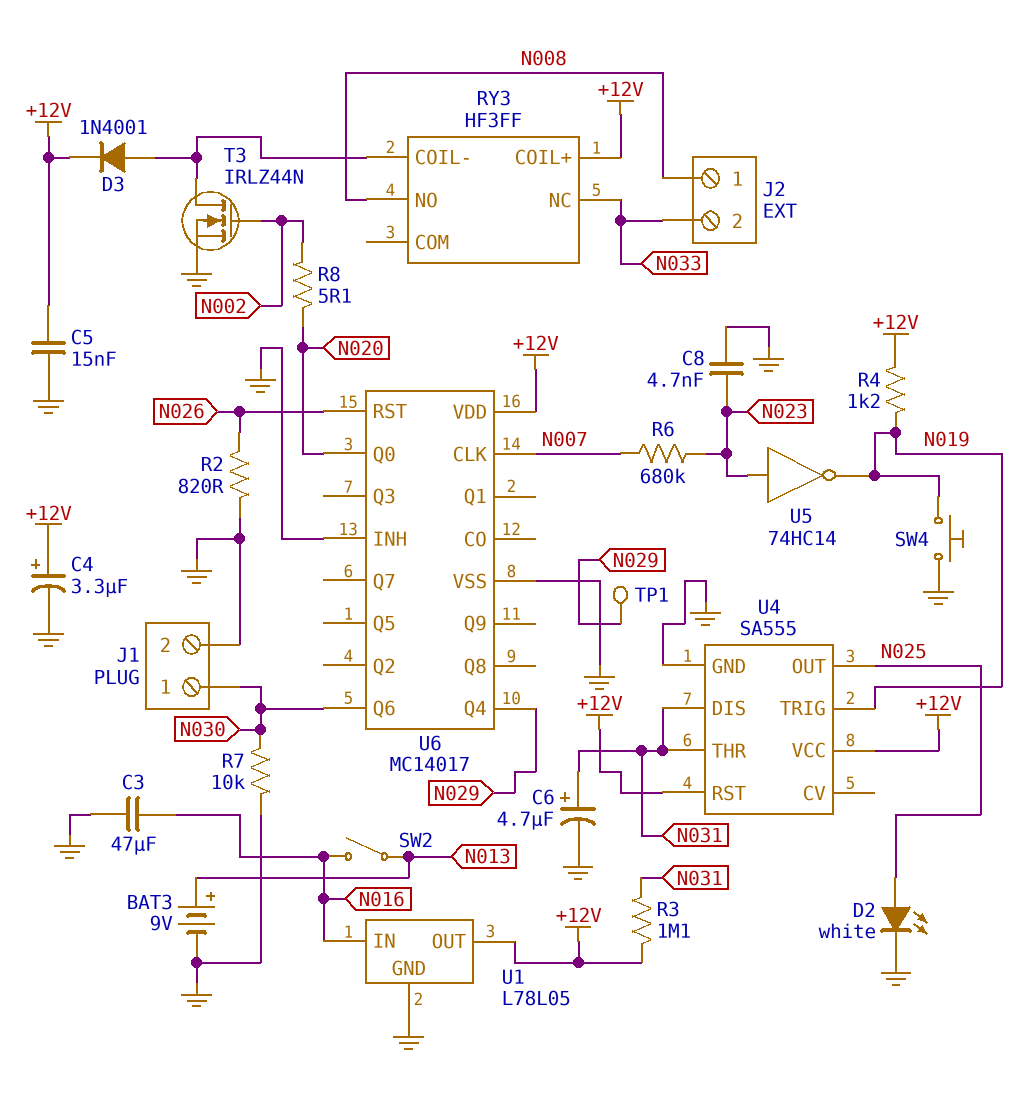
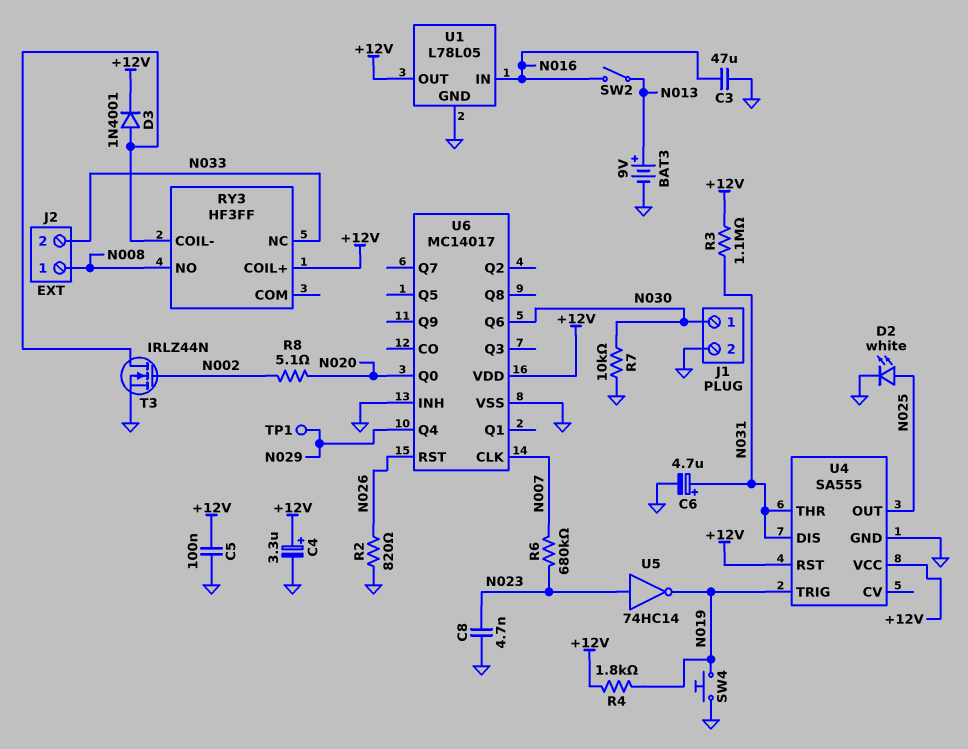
C5: 15nF (+12V, GND) -> 100nF (+12V, GND)
R4: 1.2k (+12V, N019) -> 1.8k (+12V, N019)

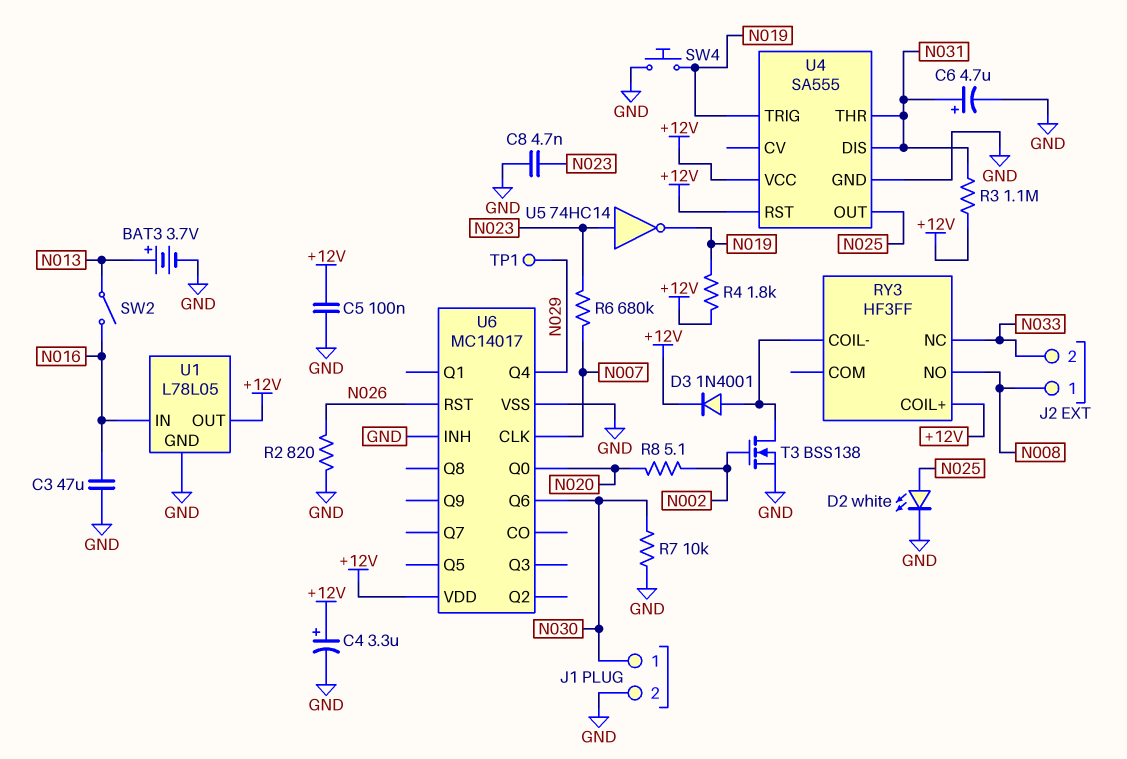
BAT3: 9V (plus N013, minus GND) -> 3.7V (plus N013, minus GND)
T3: NMOS IRLZ44N (G N002, D RY3/COIL-, S GND) -> NMOS BSS138 (G N002, D RY3/COIL-, S GND)

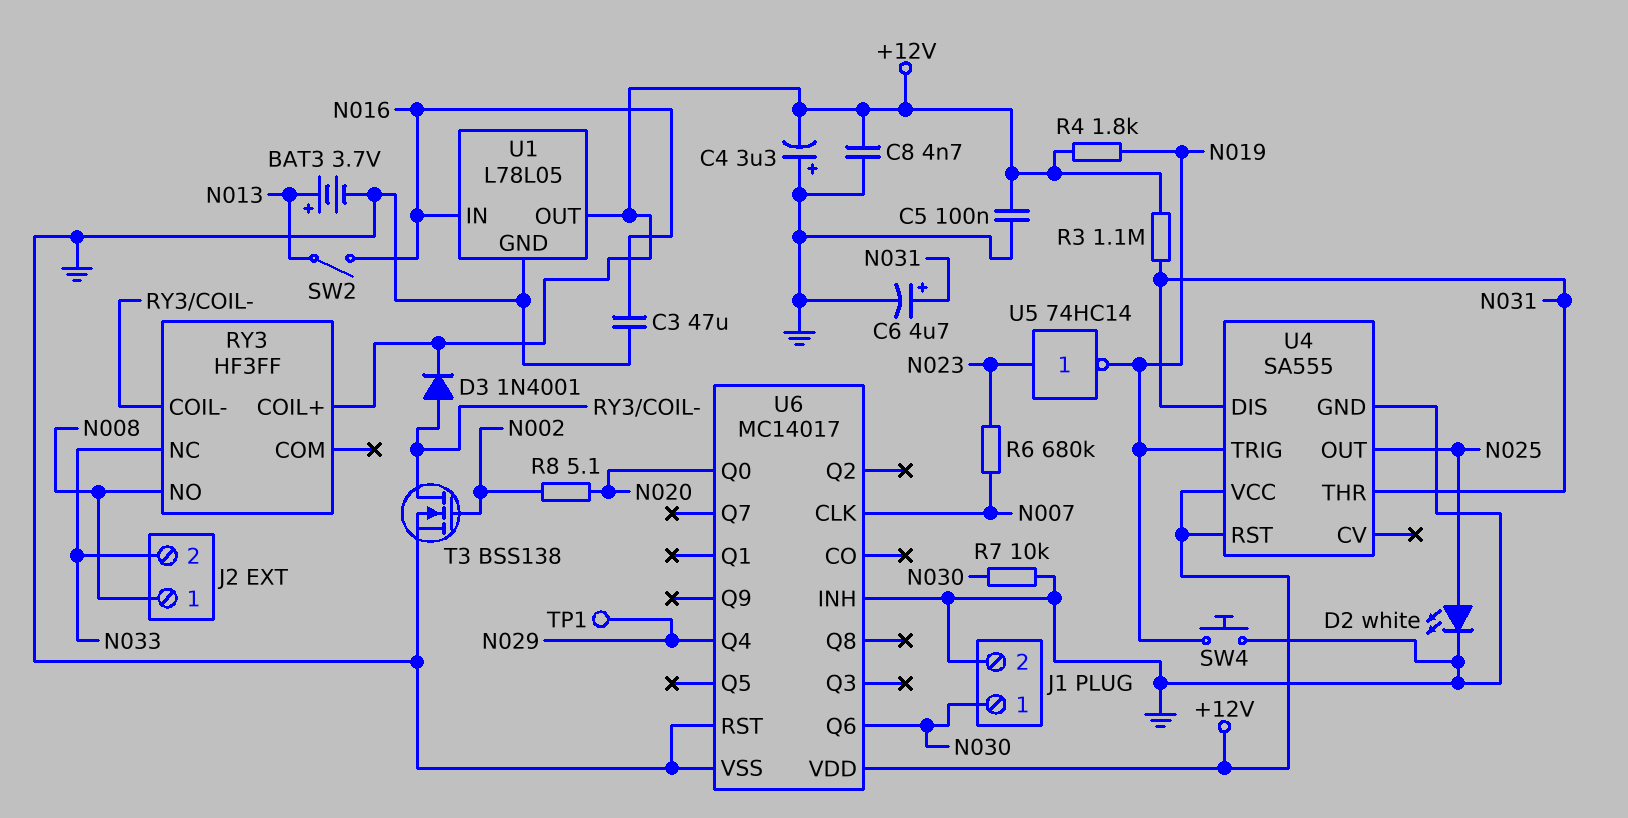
C4: 3.3uF (plus +12V, minus GND) -> 3.3uF (plus GND, minus +12V)
C8: 4.7nF (GND, N023) -> 4.7nF (+12V, GND)
R2: 820 (GND, N026) -> none
U6 pin RST: N026 -> GND

